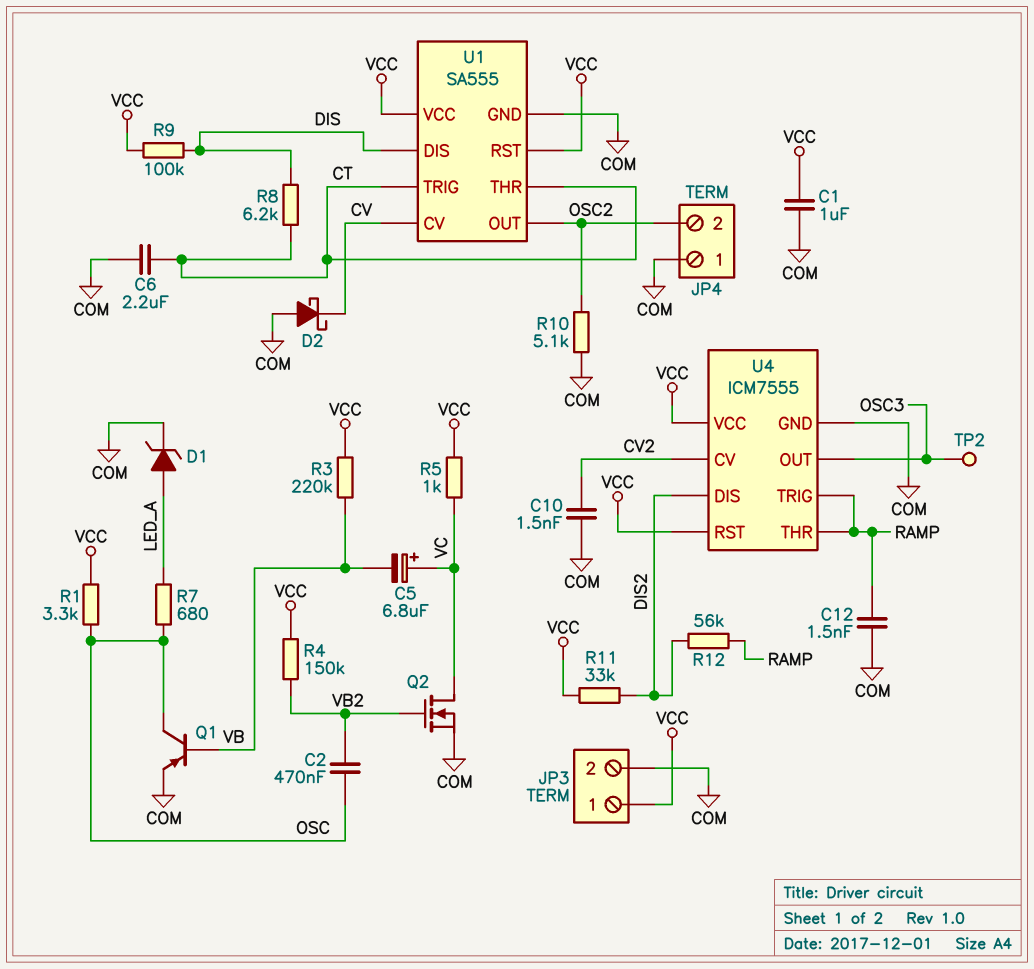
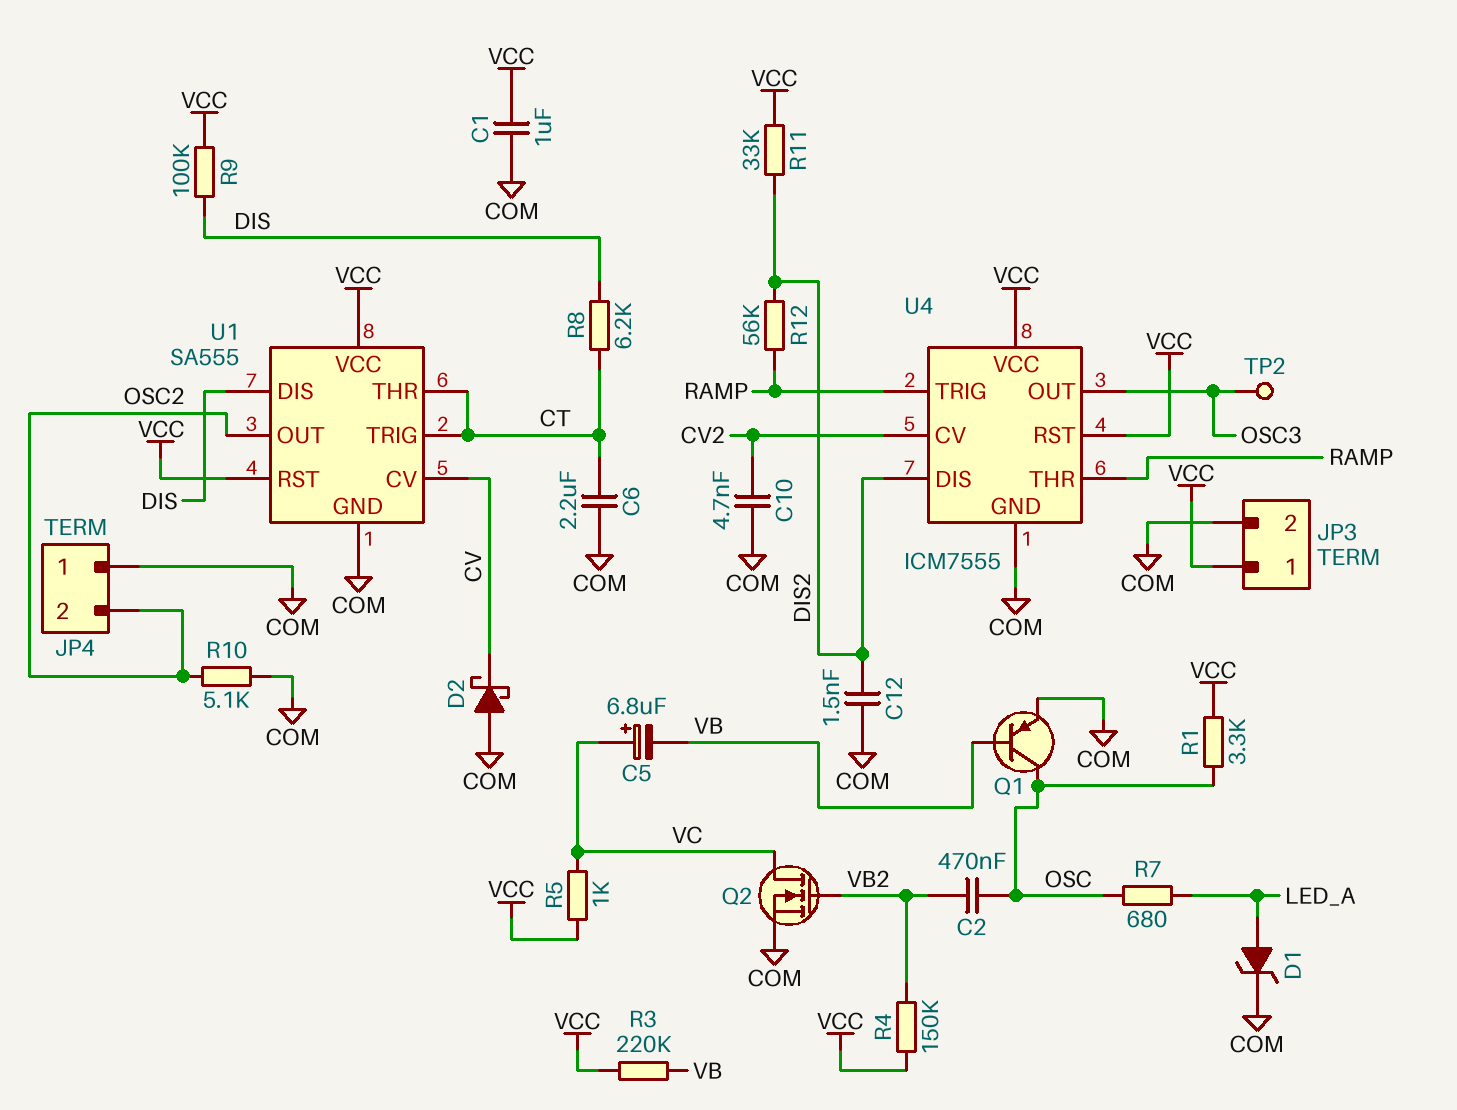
C10: 1.5nF (COM, CV2) -> 4.7nF (COM, CV2)
C12: 1.5nF (COM, RAMP) -> 1.5nF (COM, DIS2)

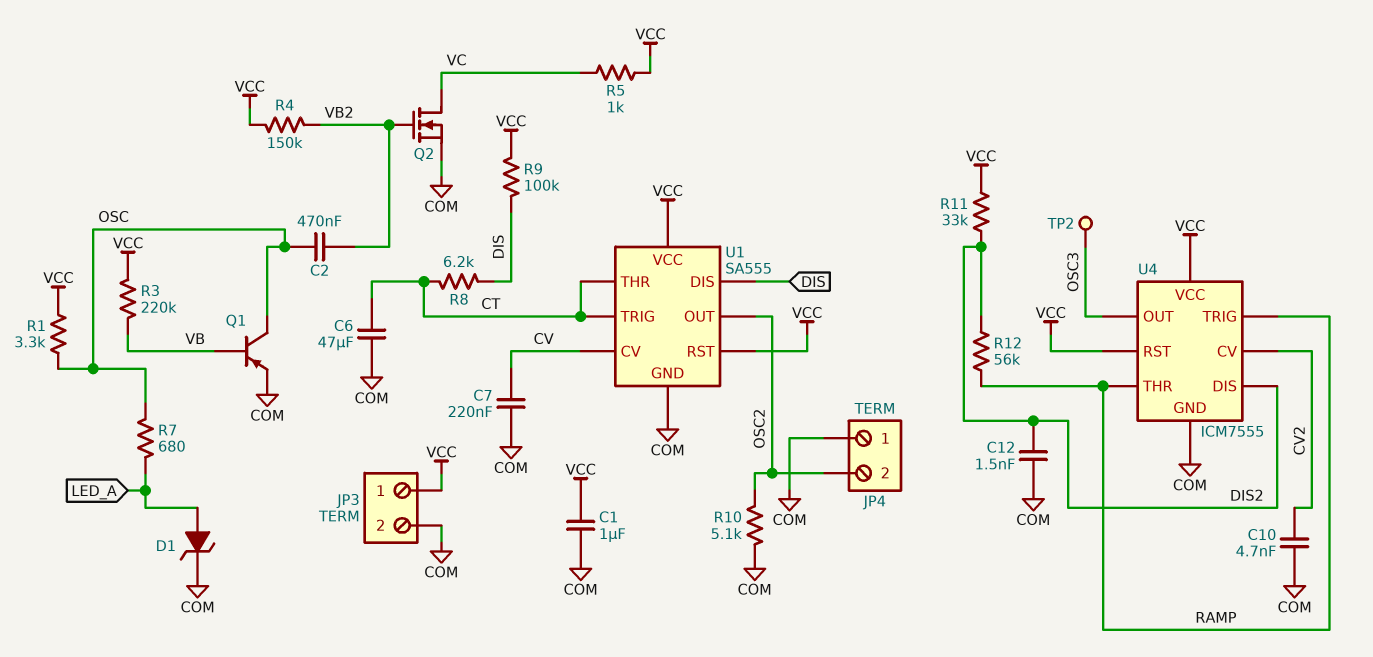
C5: 6.8uF (plus VC, minus VB) -> none
C6: 2.2uF (COM, CT) -> 47uF (COM, CT)
C7: none -> 220nF (COM, CV)
D2: schottky (A COM, K CV) -> none

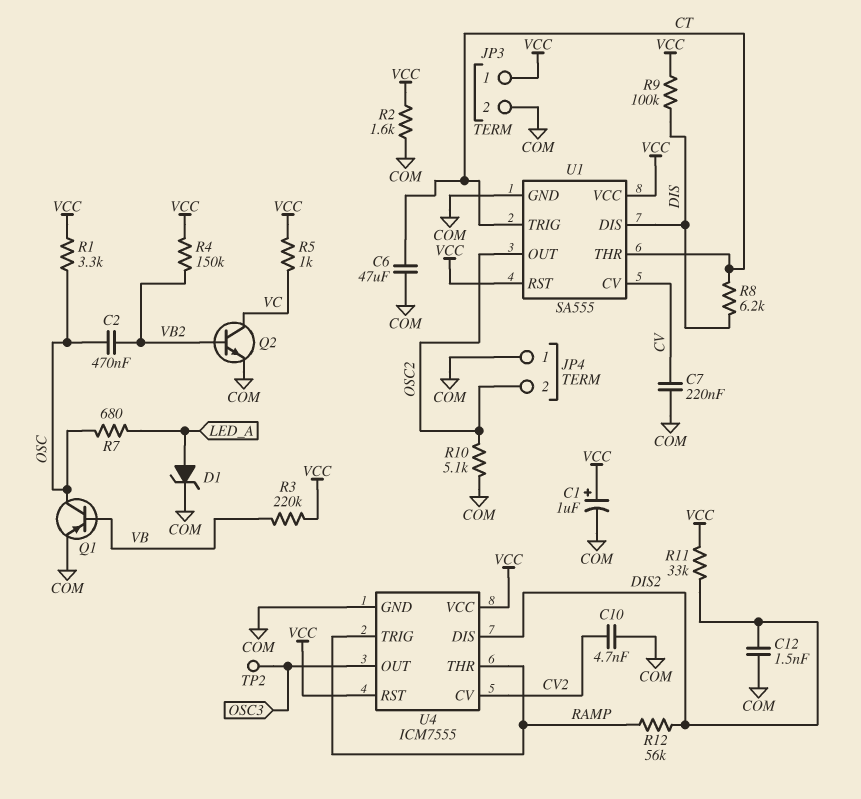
C1: 1uF (COM, VCC) -> 1uF (plus VCC, minus COM)
Q2: NMOS (G VB2, D VC, S COM) -> NPN (B VB2, C VC, E COM)
R2: none -> 1.6k (COM, VCC)

